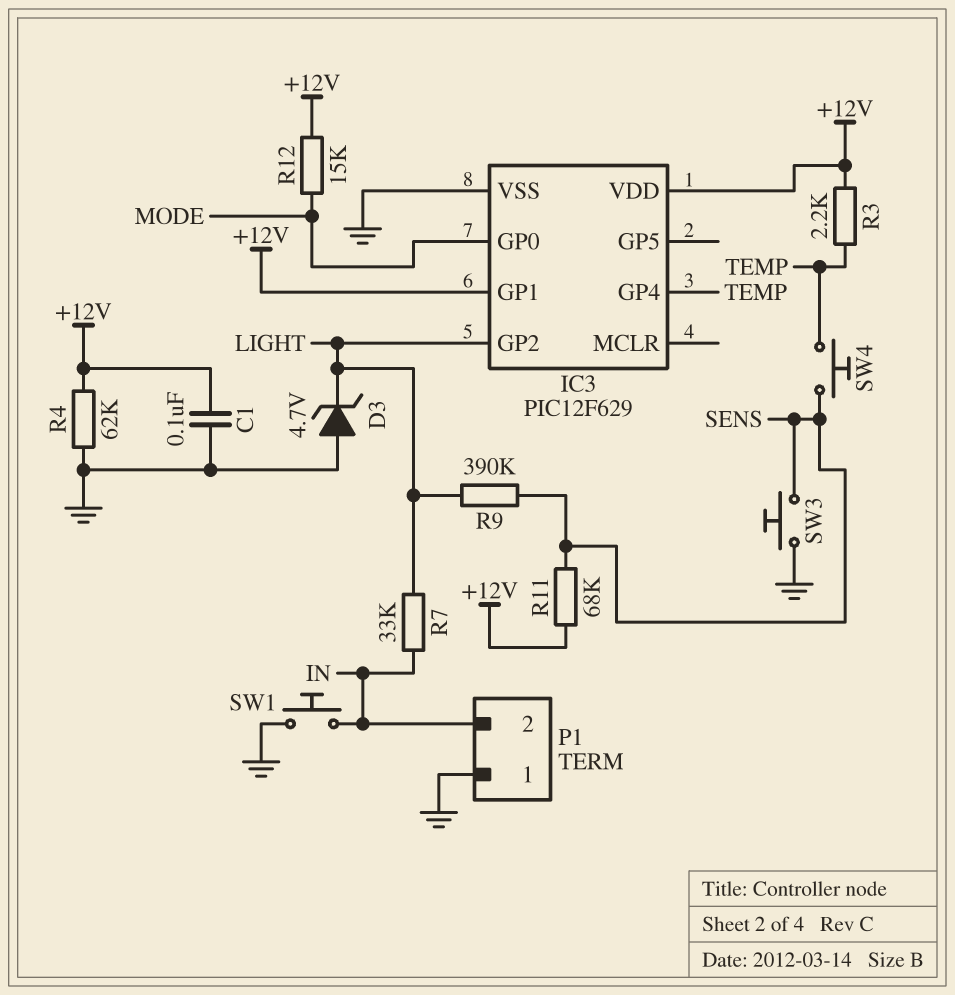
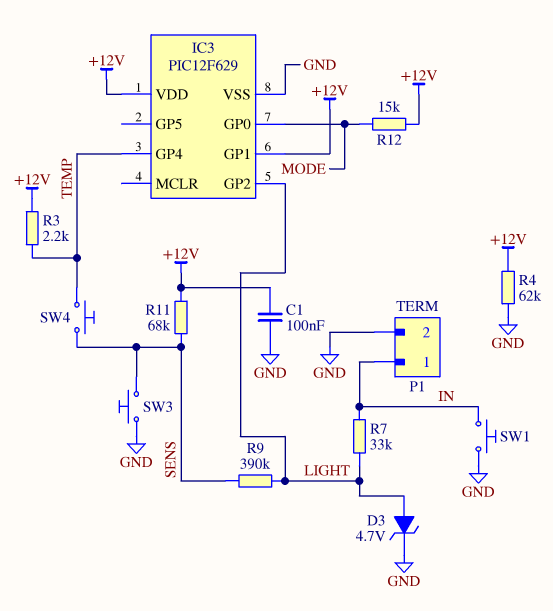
D3: zener 4.7V (A GND, K LIGHT) -> zener 4.7V (A LIGHT, K GND)
P1 pin 1: GND -> IN
P1 pin 2: IN -> GND

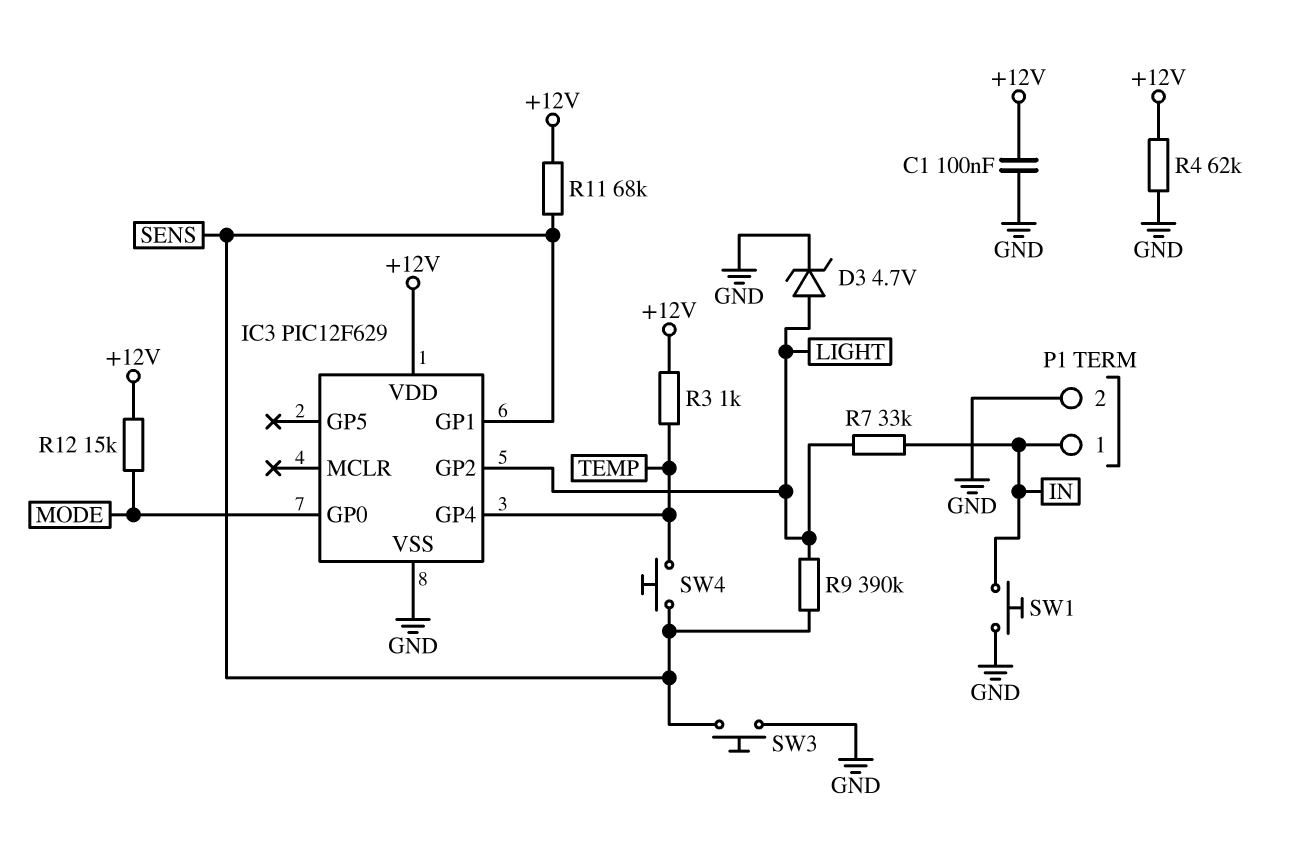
IC3 pin GP1: +12V -> SENS
R3: 2.2k (+12V, TEMP) -> 1k (+12V, TEMP)

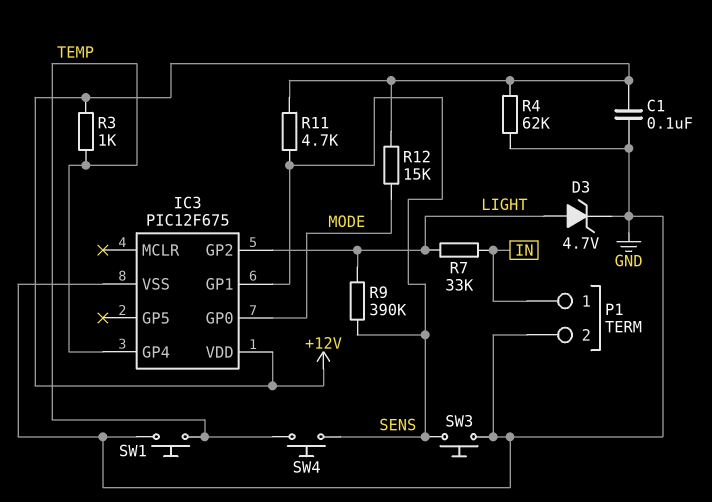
IC3: PIC12F629 -> PIC12F675
R11: 68k (+12V, SENS) -> 4.7k (+12V, SENS)
SW1: button (GND, IN) -> button (GND, TEMP)

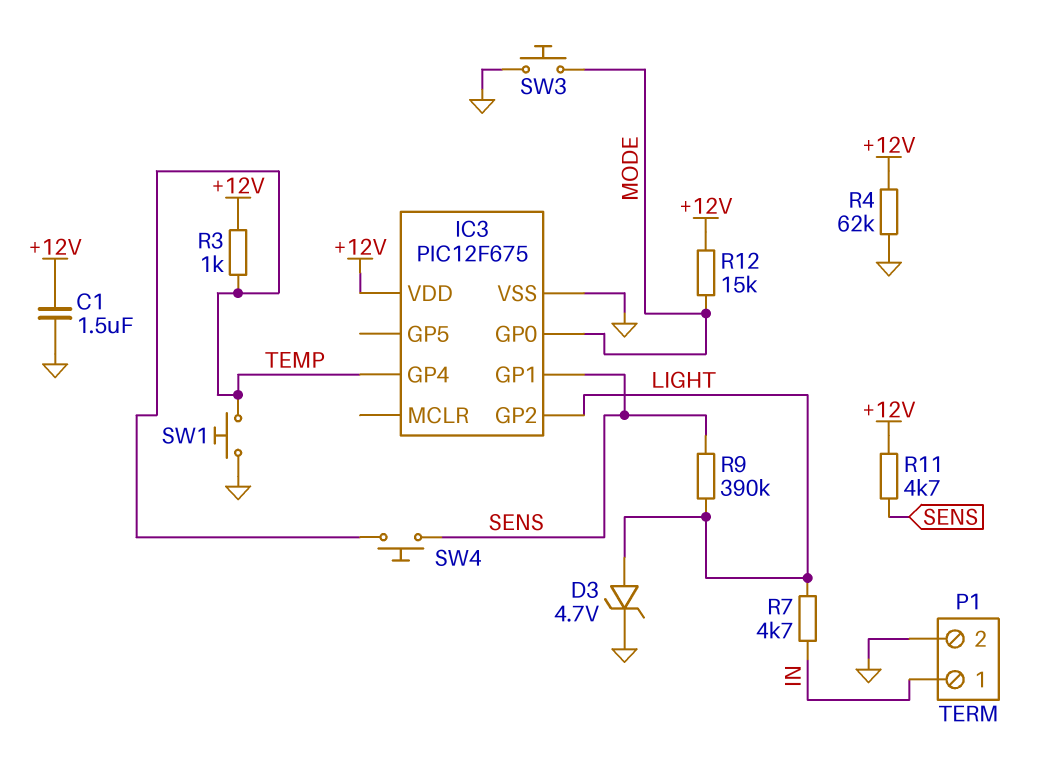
C1: 100nF (+12V, GND) -> 1.5uF (+12V, GND)
R7: 33k (IN, LIGHT) -> 4.7k (IN, LIGHT)
SW3: button (GND, SENS) -> button (GND, MODE)

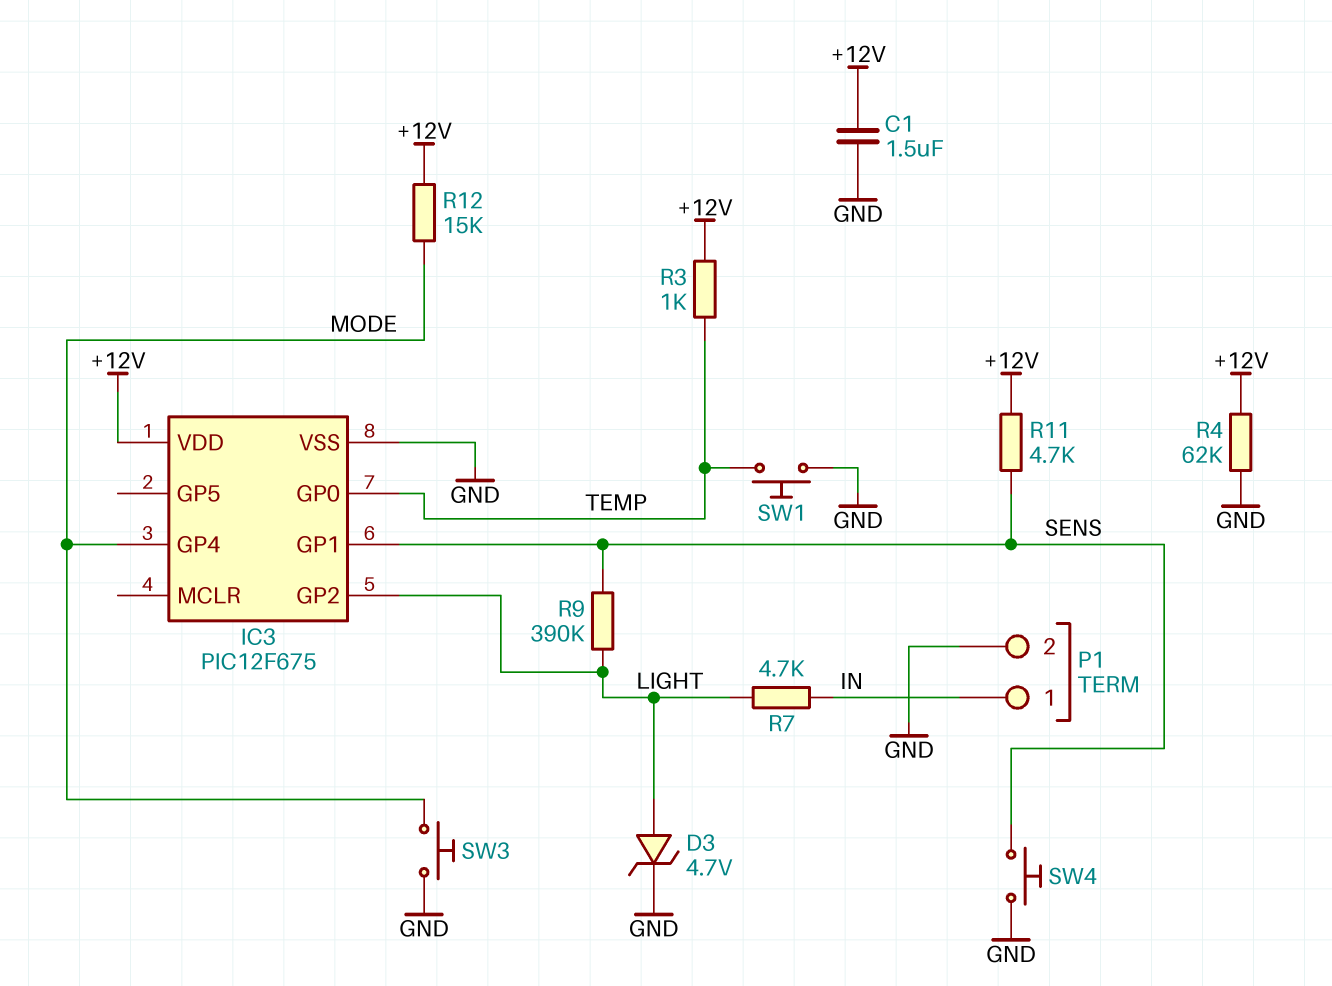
IC3 pin GP0: MODE -> TEMP
IC3 pin GP4: TEMP -> MODE
SW4: button (SENS, TEMP) -> button (GND, SENS)

